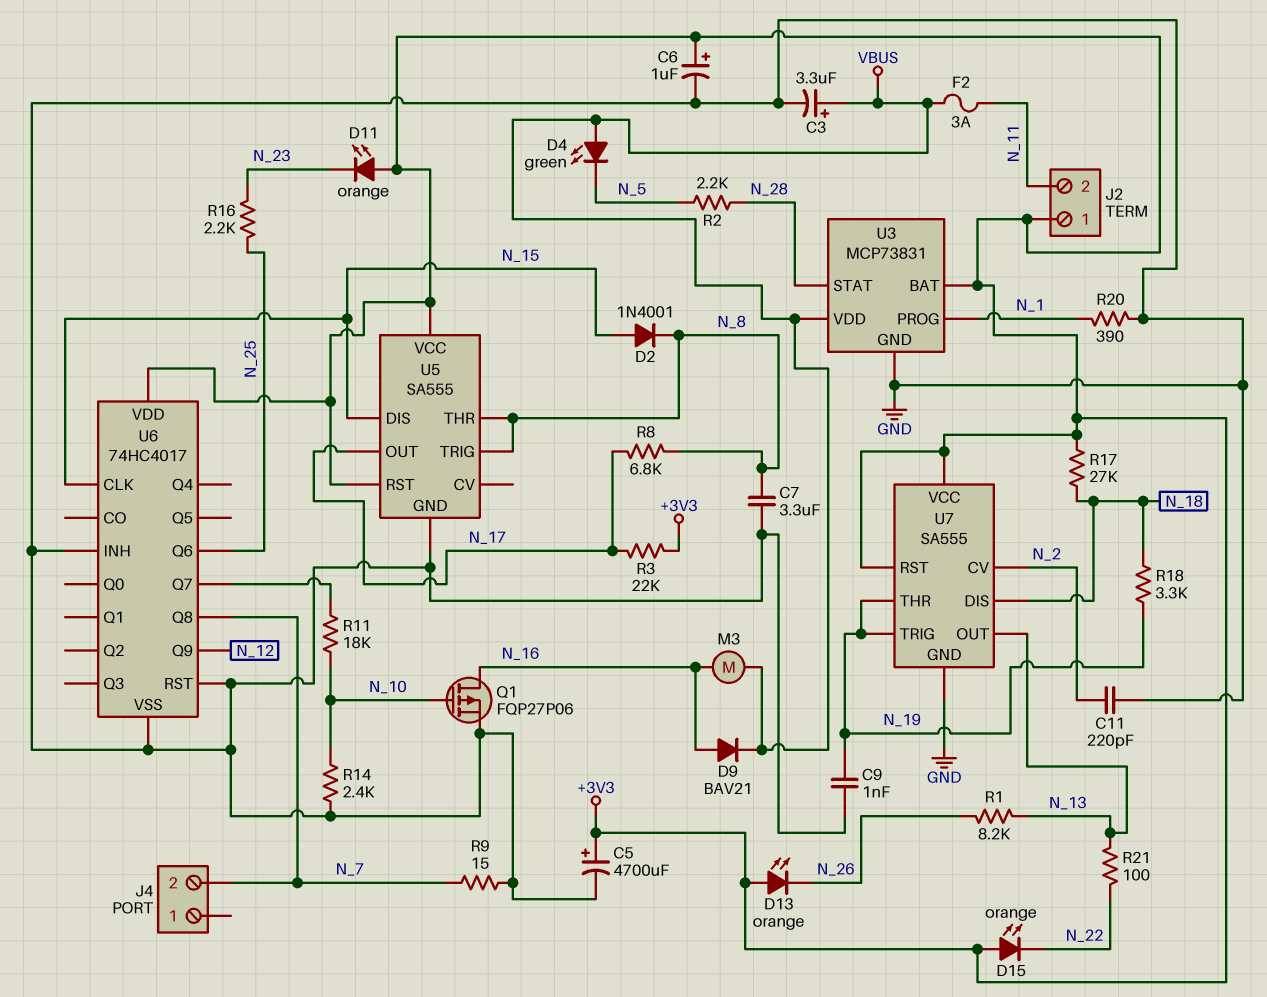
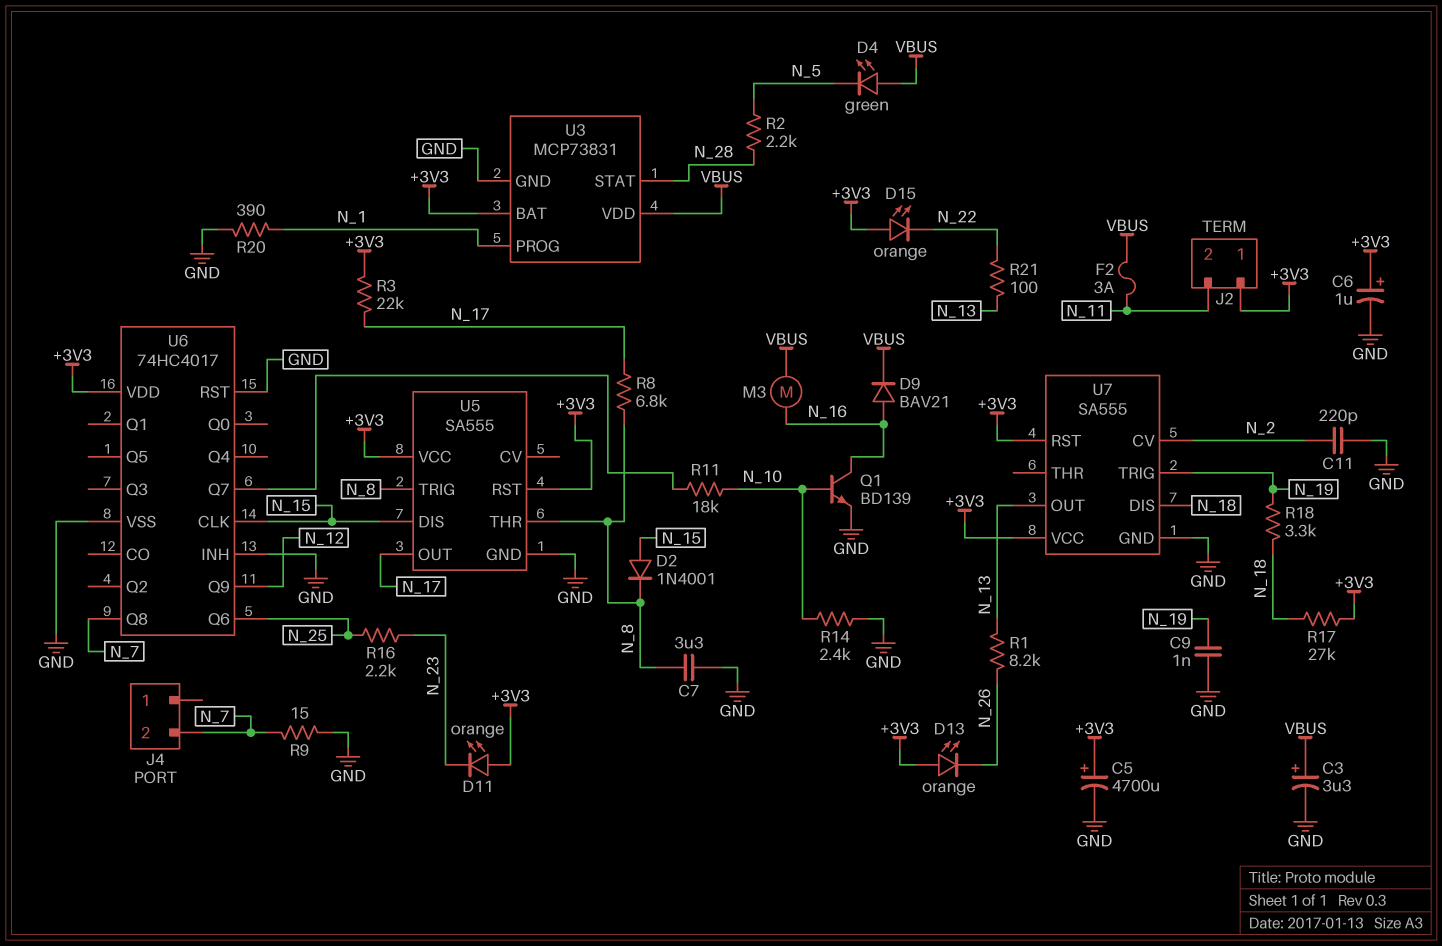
Q1: PMOS FQP27P06 (G N_10, D N_16, S GND) -> NPN BD139 (B N_10, C N_16, E GND)
U7 pin THR: N_19 -> none

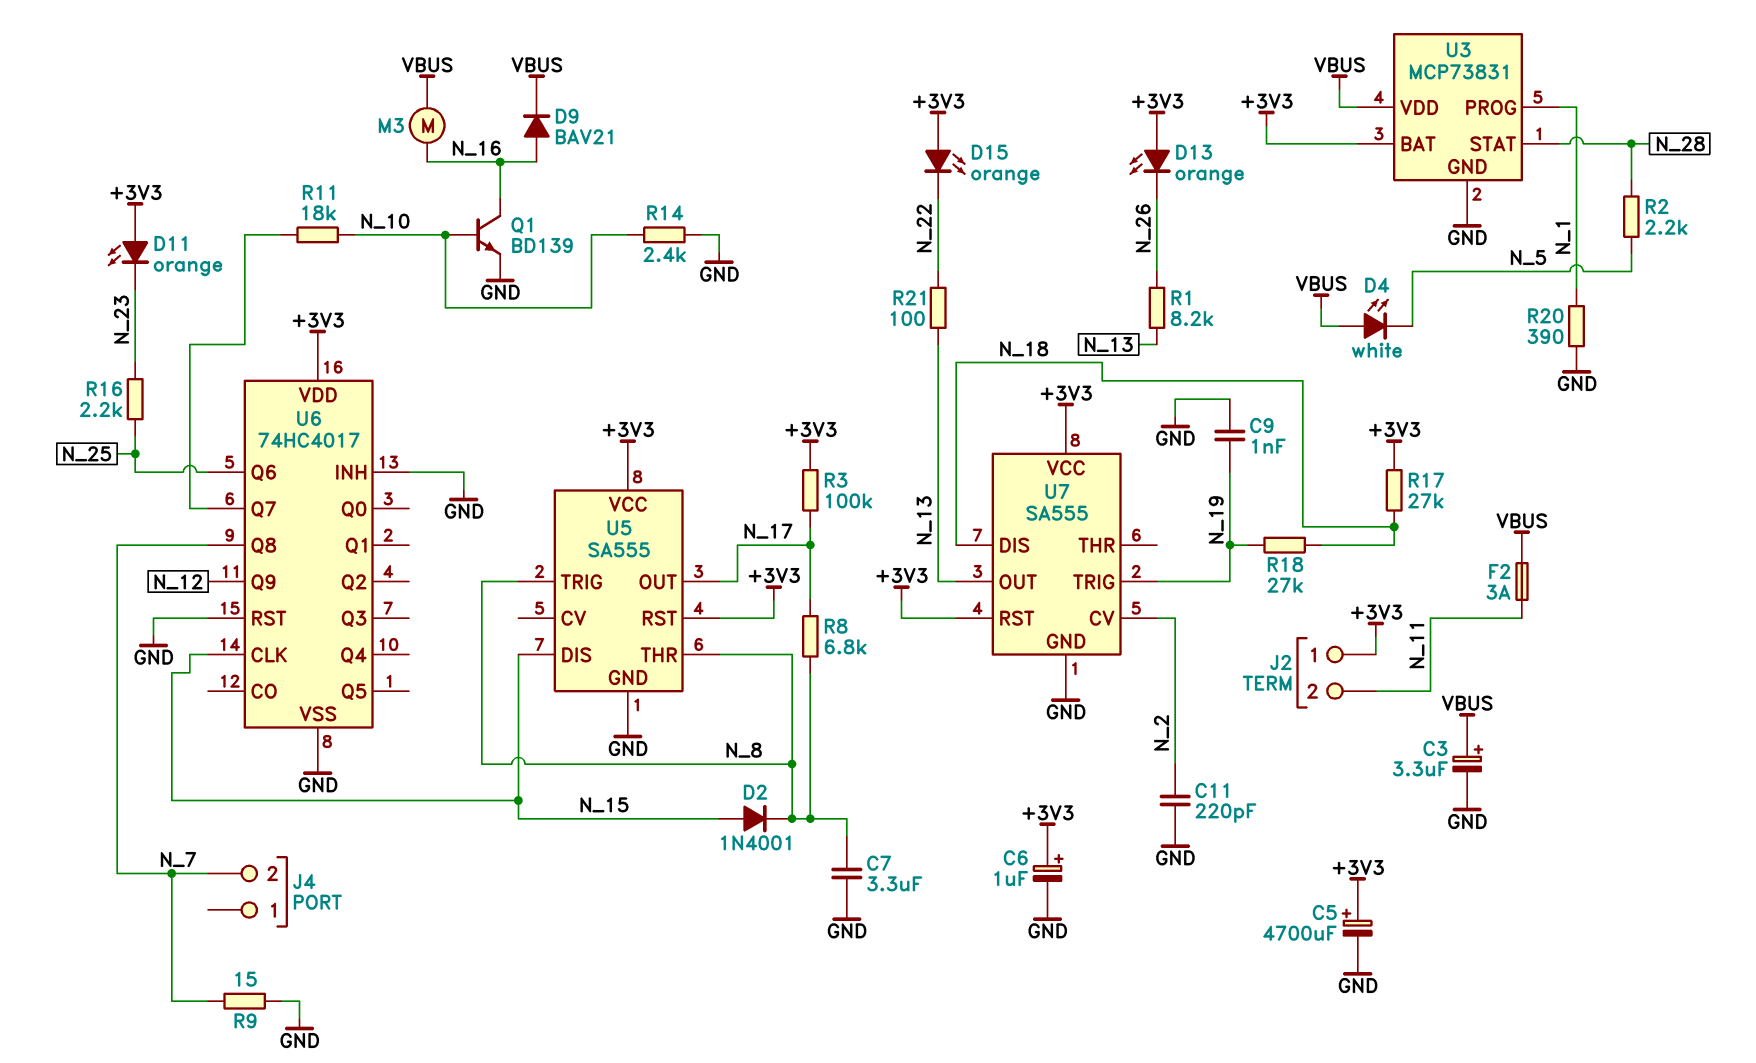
D4: LED green (A VBUS, K N_5) -> LED white (A VBUS, K N_5)
R3: 22k (+3V3, N_17) -> 100k (+3V3, N_17)
R18: 3.3k (N_18, N_19) -> 27k (N_18, N_19)

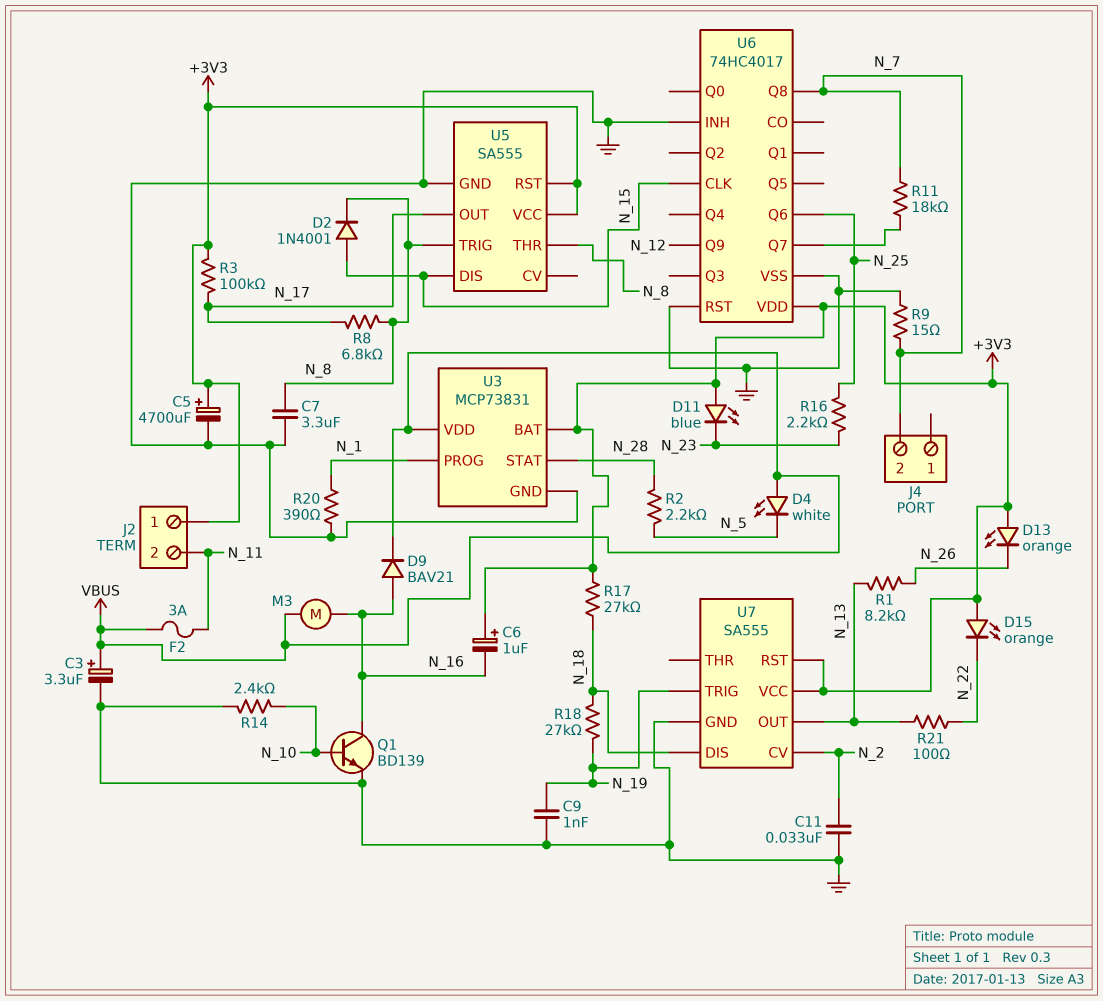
C6: 1uF (plus +3V3, minus GND) -> 1uF (plus +3V3, minus N_16)
C11: 220pF (GND, N_2) -> 33nF (GND, N_2)
D11: LED orange (A +3V3, K N_23) -> LED blue (A +3V3, K N_23)
R11: 18k (N_10, U6/Q7) -> 18k (N_7, U6/Q7)

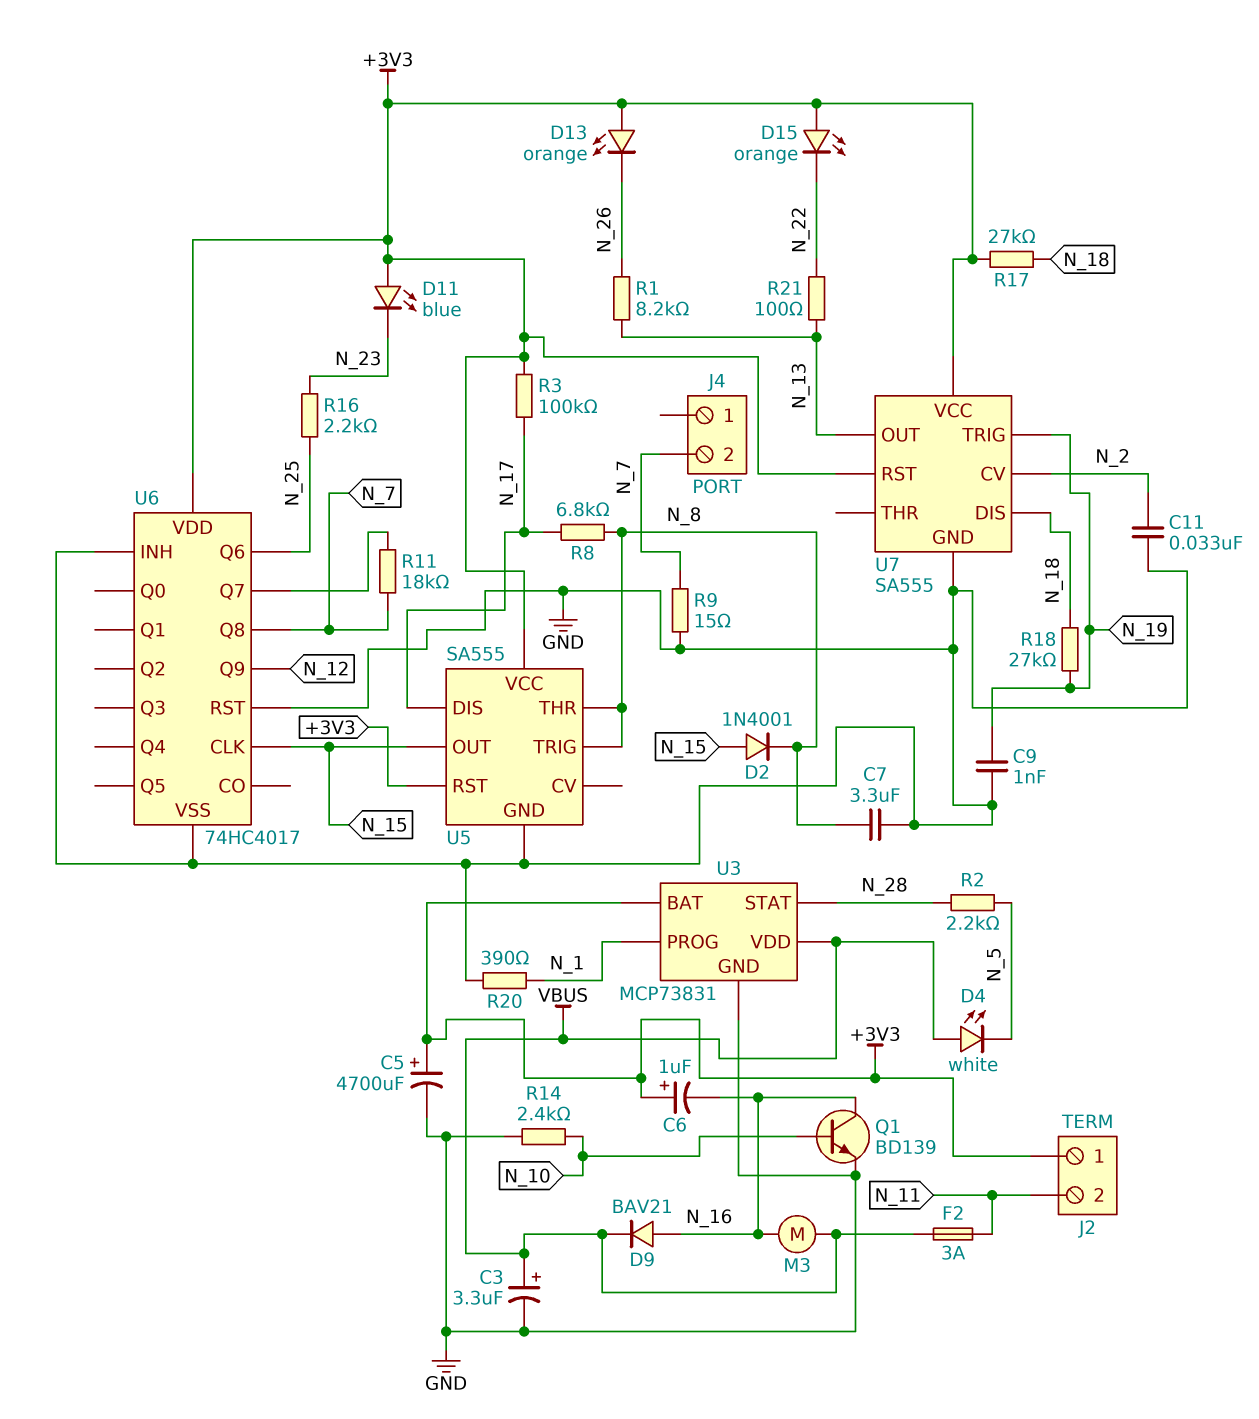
U5 pin DIS: N_15 -> N_17
U5 pin OUT: N_17 -> N_15

